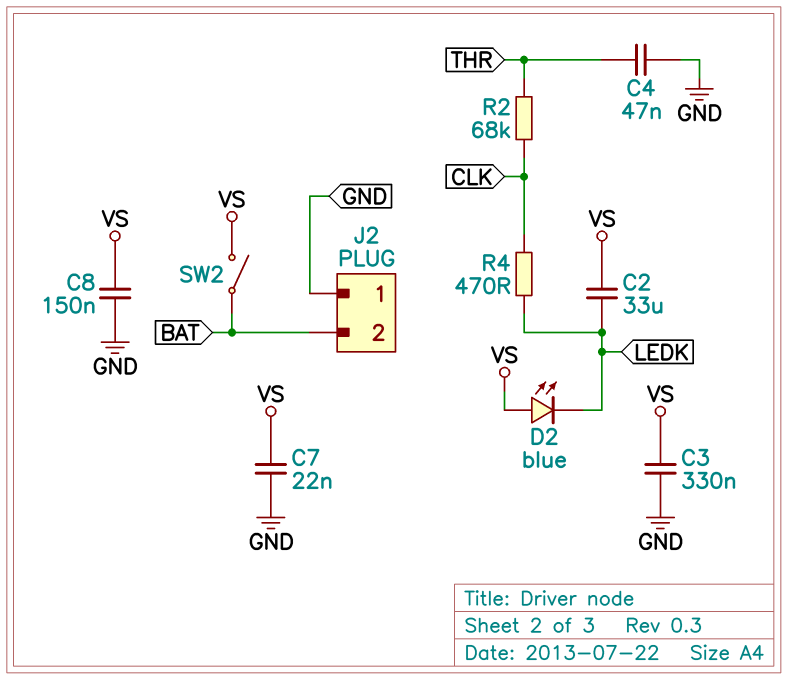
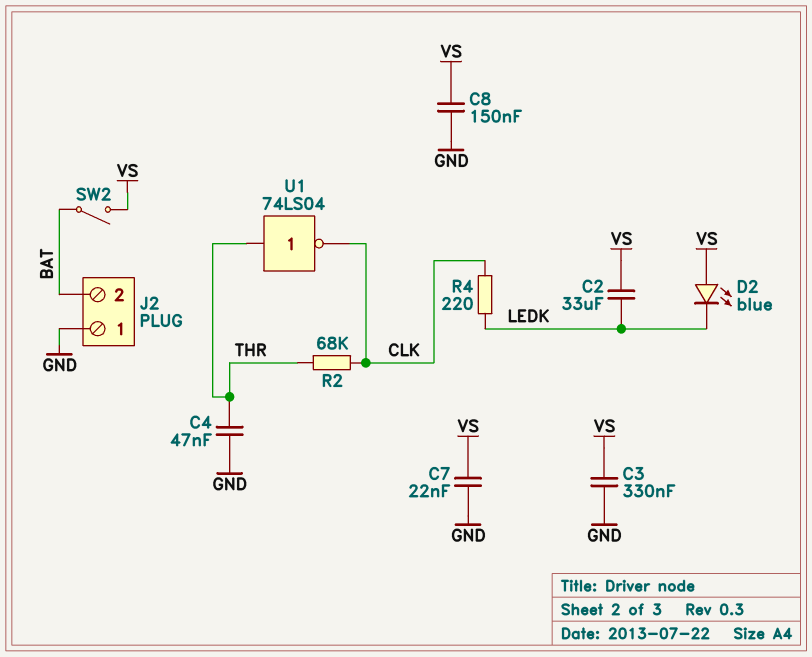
R4: 470 (CLK, LEDK) -> 220 (CLK, LEDK)
U1: none -> NOT 74LS04 (in THR, out CLK)

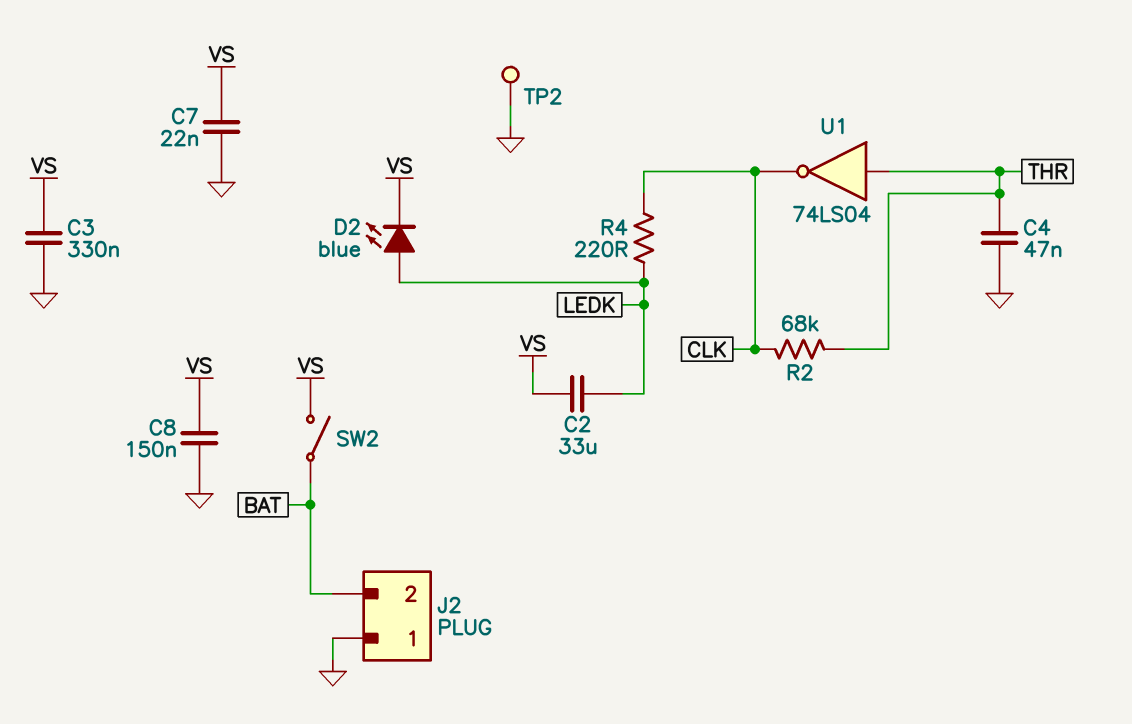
D2: LED blue (A VS, K LEDK) -> LED blue (A LEDK, K VS)
TP2: none -> test point (GND)

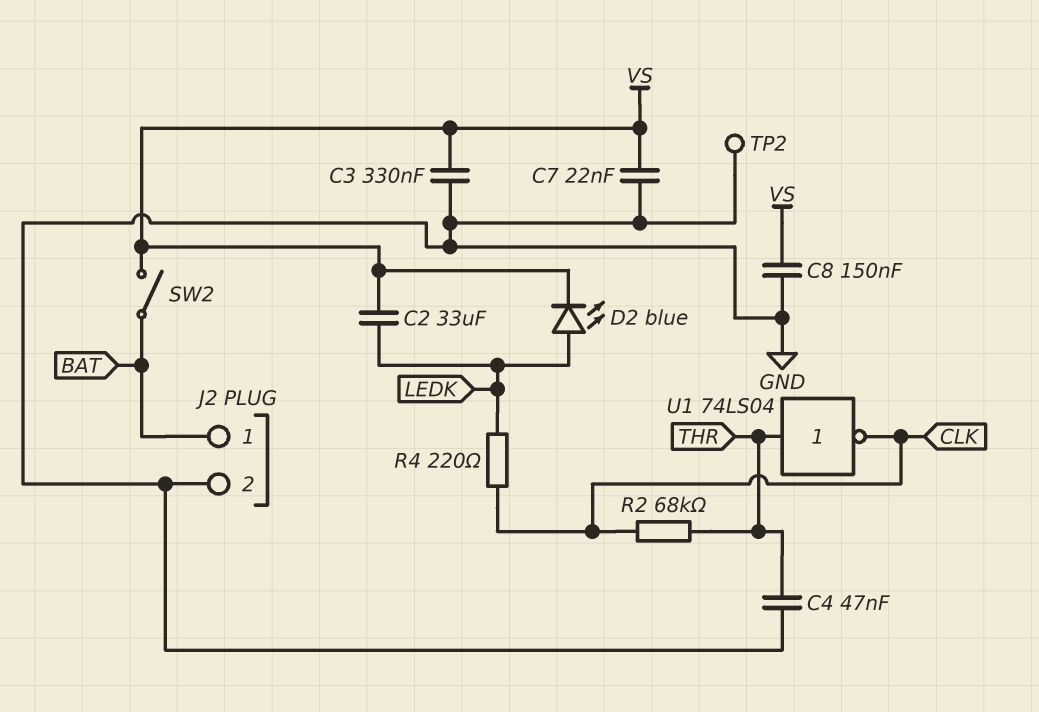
J2 pin 1: GND -> BAT
J2 pin 2: BAT -> GND

